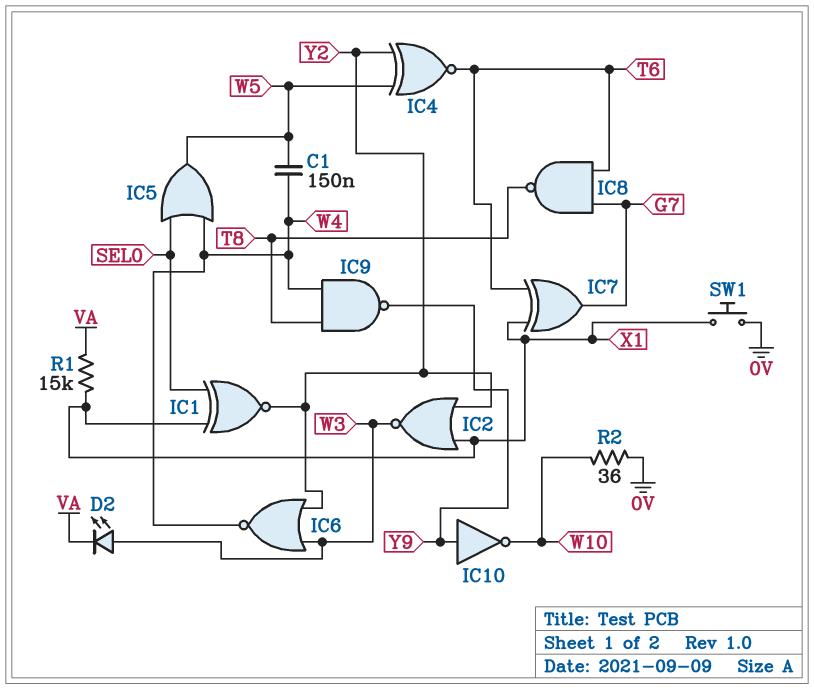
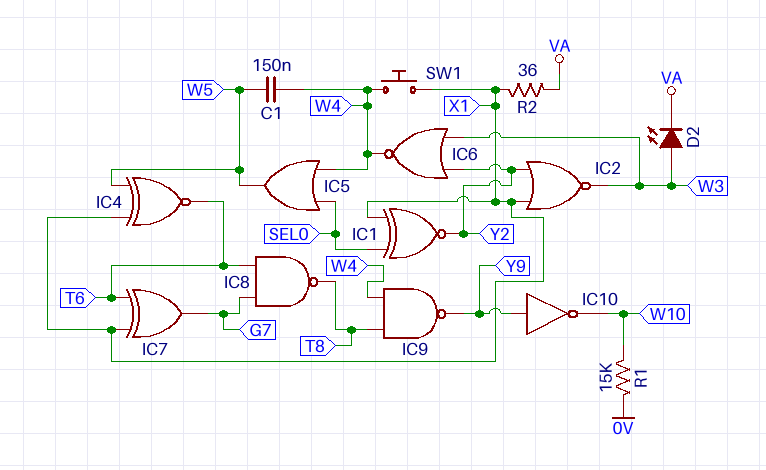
IC4: XNOR (in W5, in Y2, out T6) -> XNOR (in W5, in X1, out T6)
R1: 15k (VA, X1) -> 15k (0V, W10)
R2: 36 (0V, W10) -> 36 (VA, X1)
SW1: button (0V, X1) -> button (W4, X1)

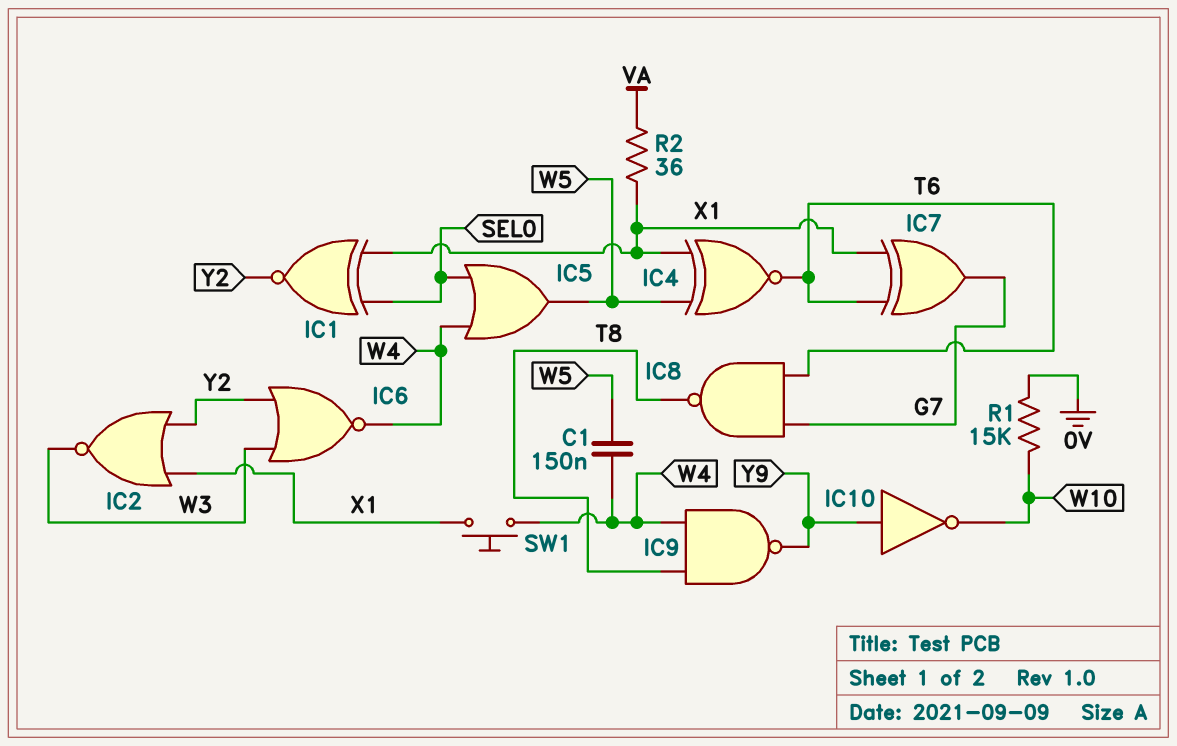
D2: LED (A W3, K VA) -> none

